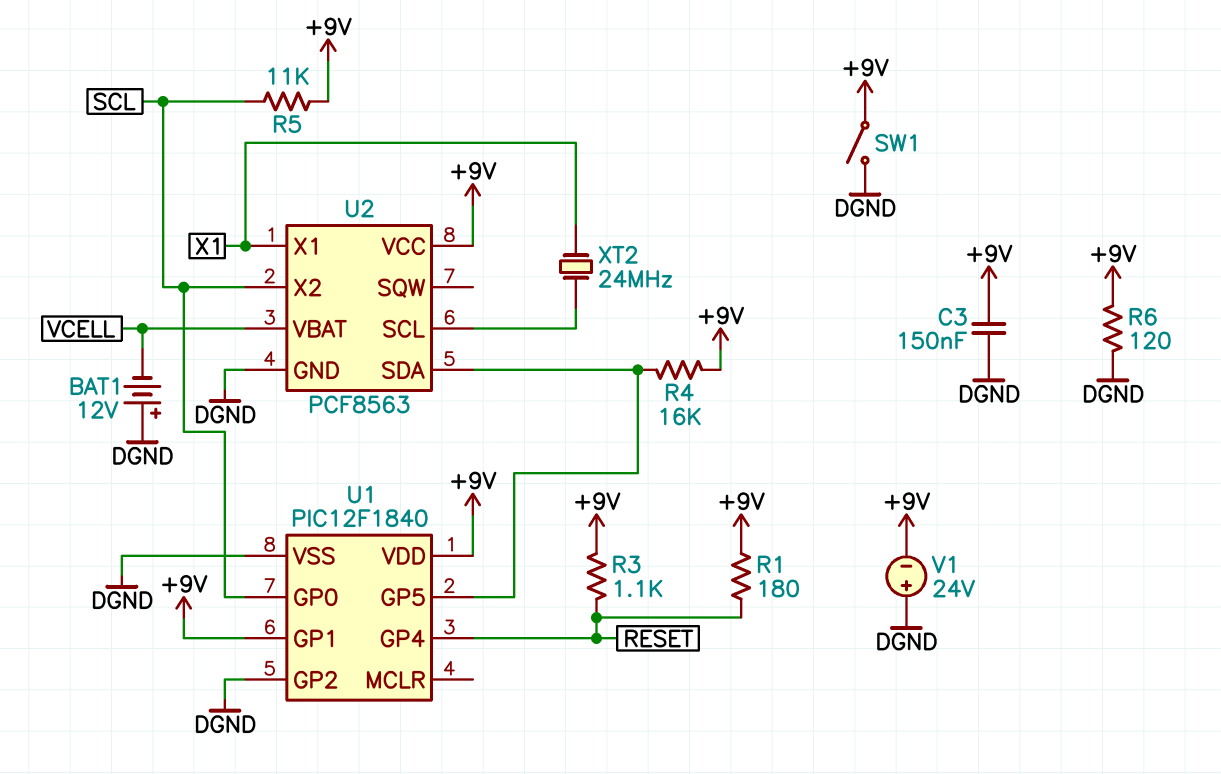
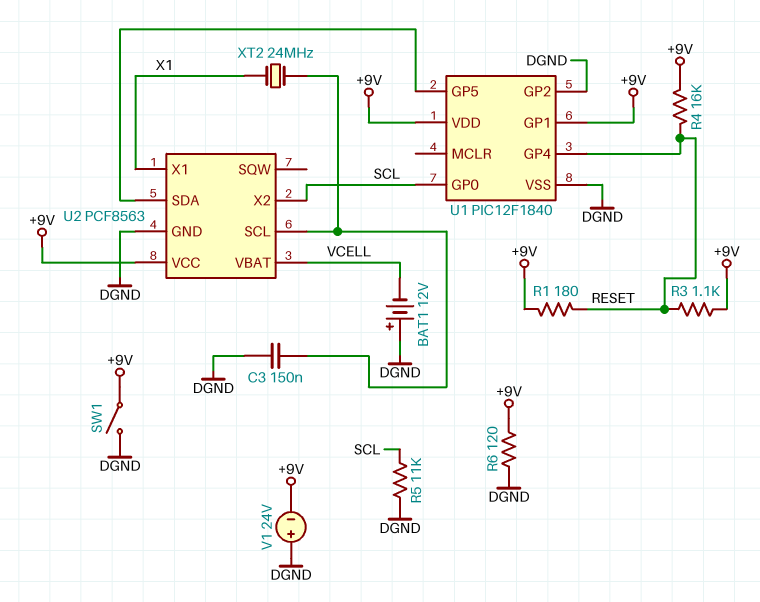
C3: 150nF (+9V, DGND) -> 150nF (DGND, U2/SCL)
R4: 16k (+9V, U1/GP5) -> 16k (+9V, RESET)
R5: 11k (+9V, SCL) -> 11k (DGND, SCL)

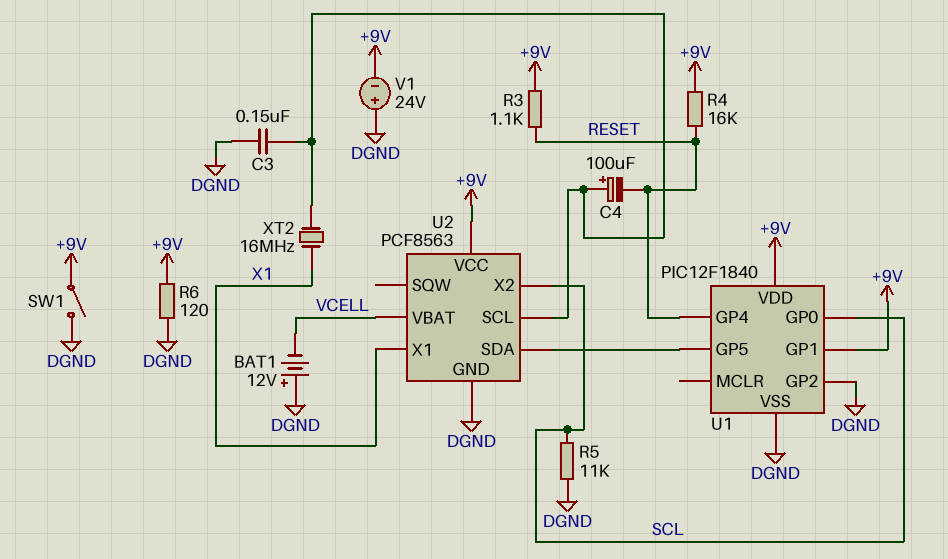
C4: none -> 100uF (plus U2/SCL, minus RESET)
R1: 180 (+9V, RESET) -> none
XT2: 24MHz (U2/SCL, X1) -> 16MHz (U2/SCL, X1)

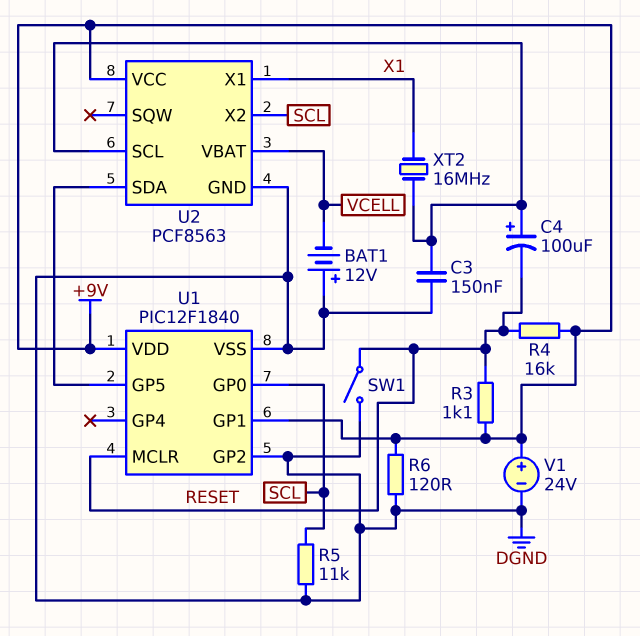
SW1: switch (+9V, DGND) -> switch (DGND, RESET)
U1 pin GP4: RESET -> none
U1 pin MCLR: none -> RESET
V1: 24V (plus DGND, minus +9V) -> 24V (plus +9V, minus DGND)

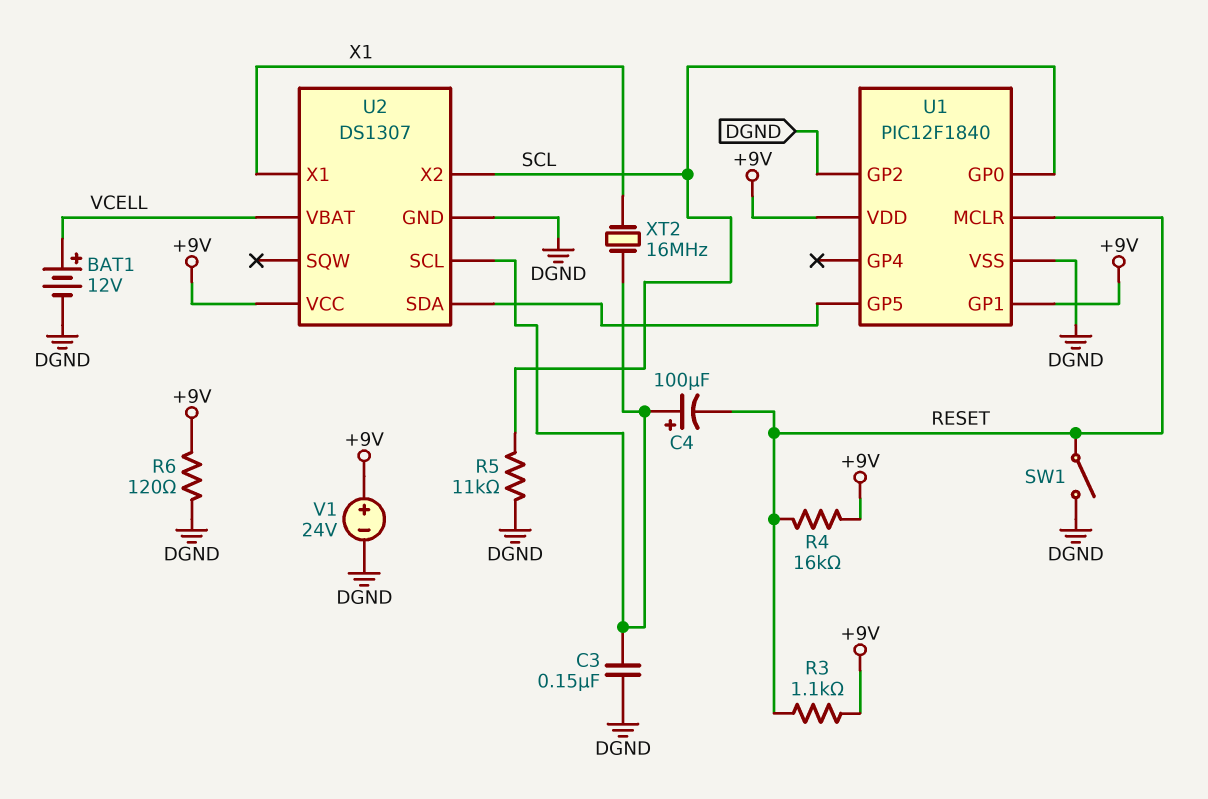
BAT1: 12V (plus DGND, minus VCELL) -> 12V (plus VCELL, minus DGND)
U2: PCF8563 -> DS1307

